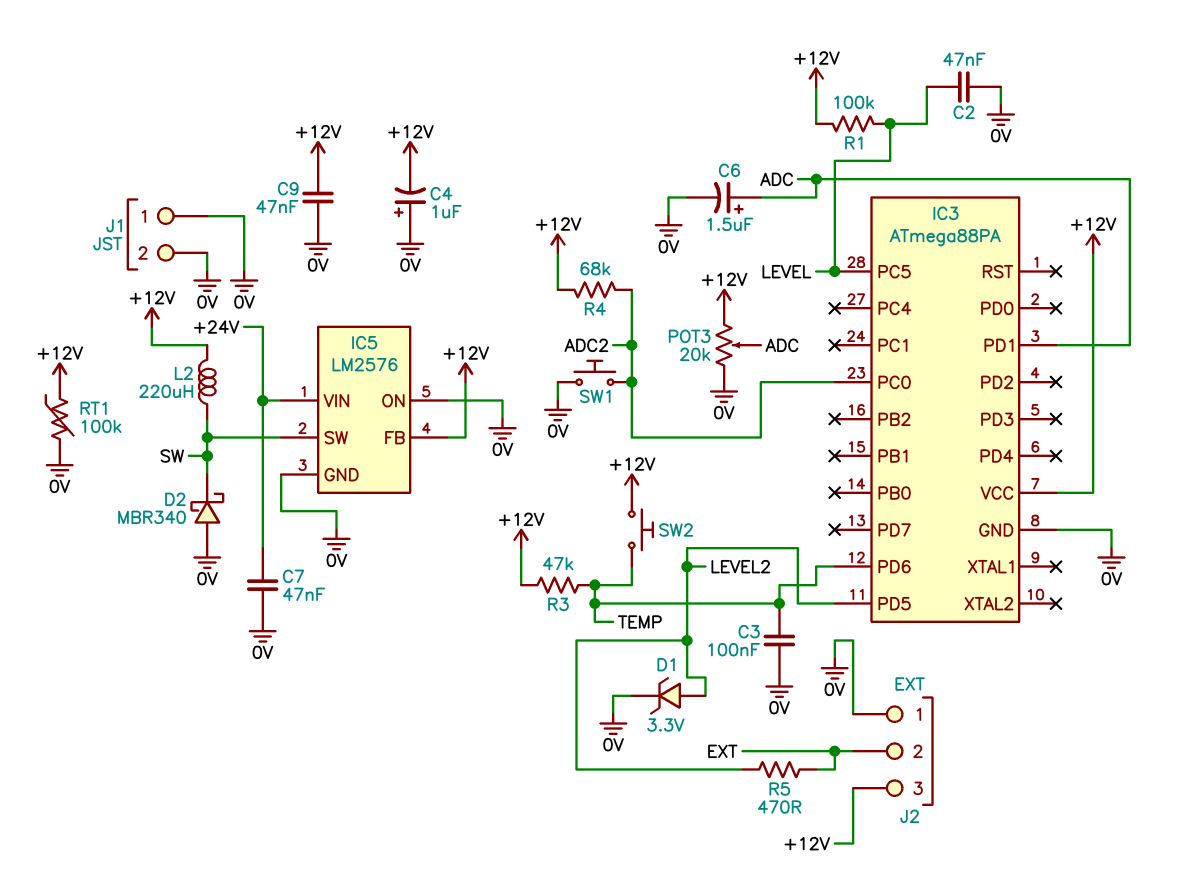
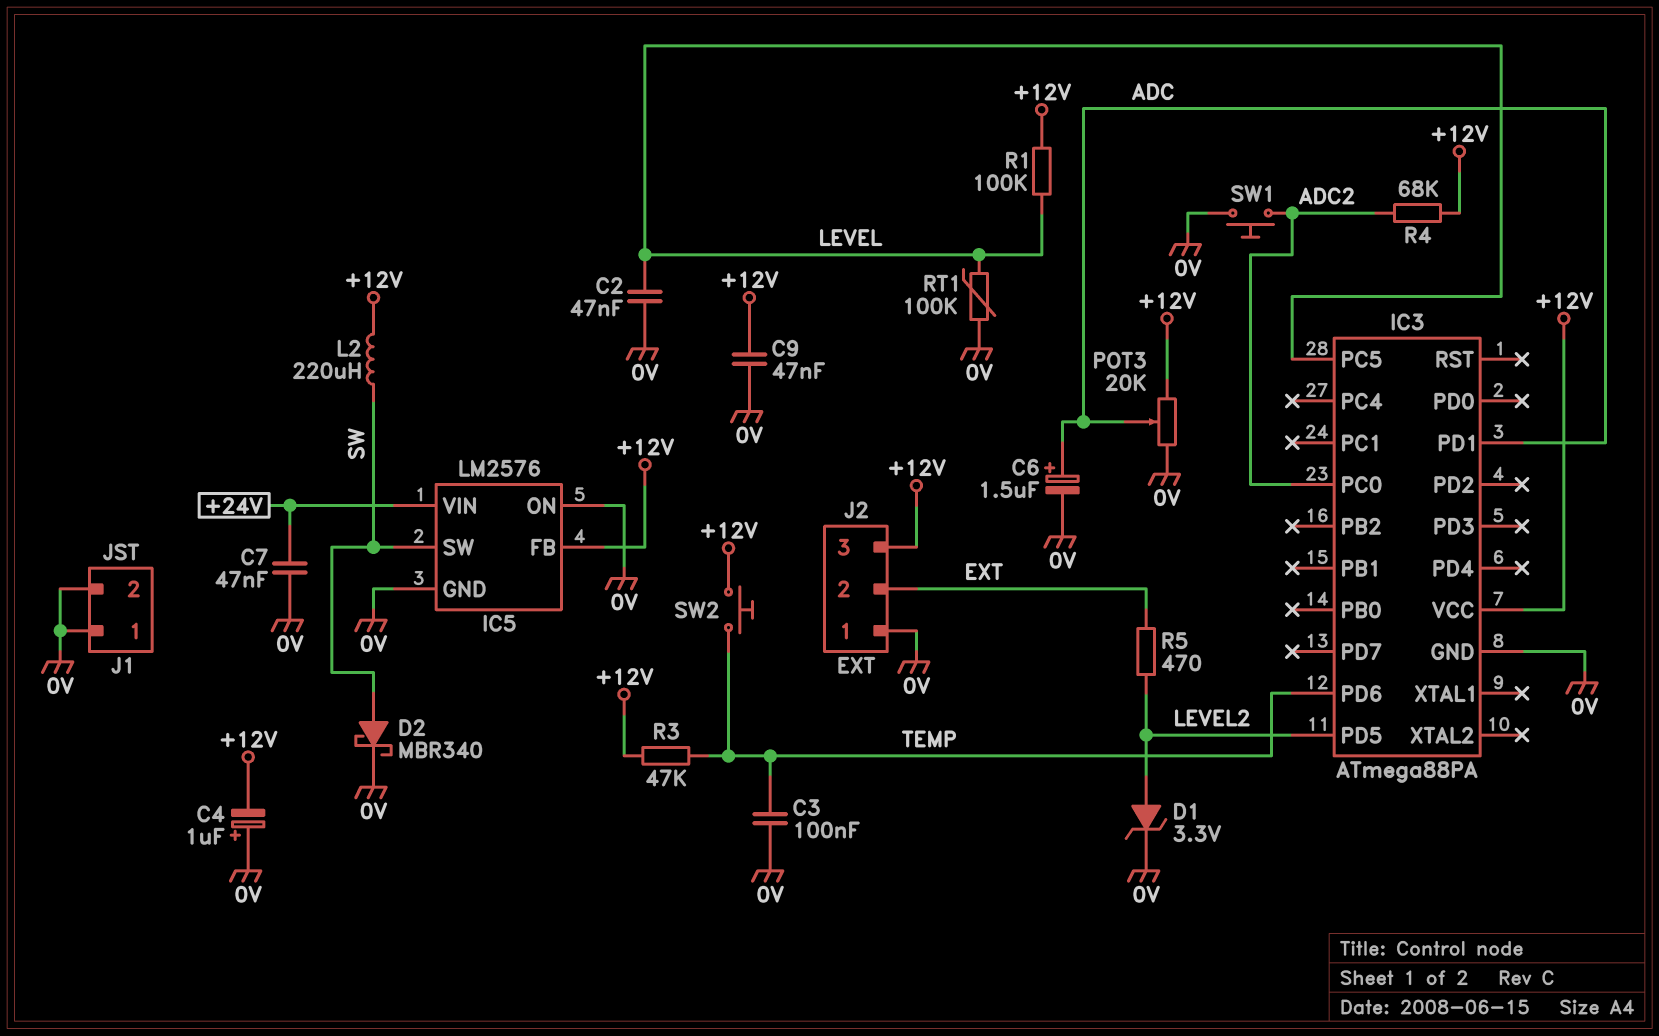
D2: schottky MBR340 (A 0V, K SW) -> schottky MBR340 (A SW, K 0V)
RT1: 100k (+12V, 0V) -> 100k (0V, LEVEL)

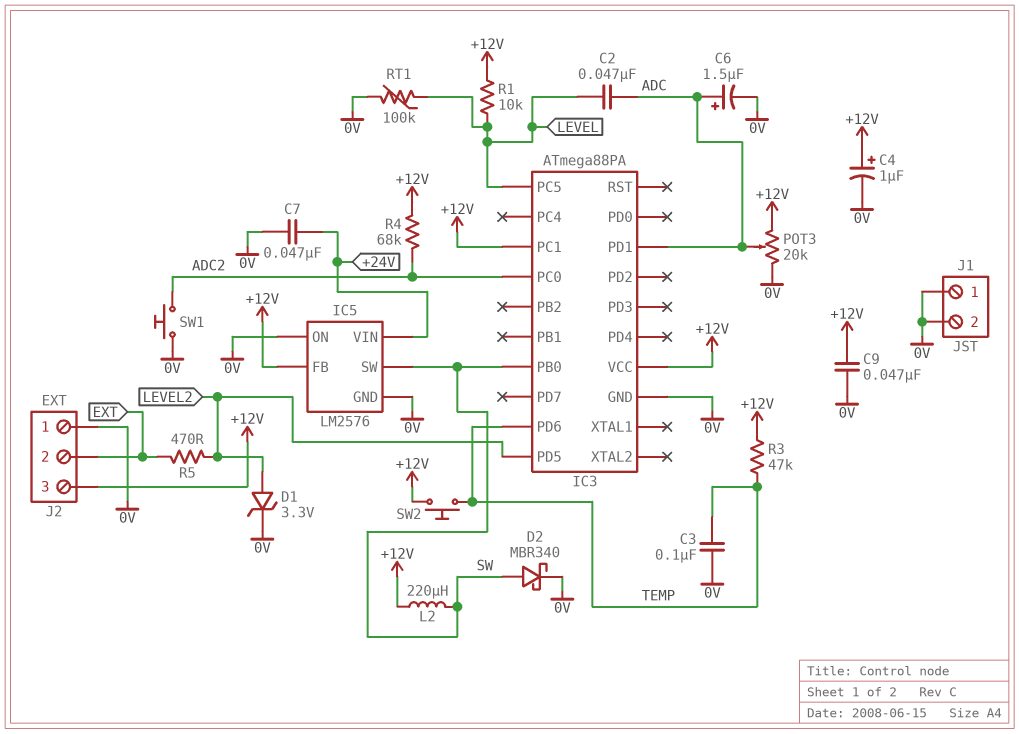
C2: 47nF (0V, LEVEL) -> 47nF (ADC, LEVEL)
C4: 1uF (plus 0V, minus +12V) -> 1uF (plus +12V, minus 0V)
IC3 pin PB0: none -> SW
IC3 pin PC1: none -> +12V
R1: 100k (+12V, LEVEL) -> 10k (+12V, LEVEL)

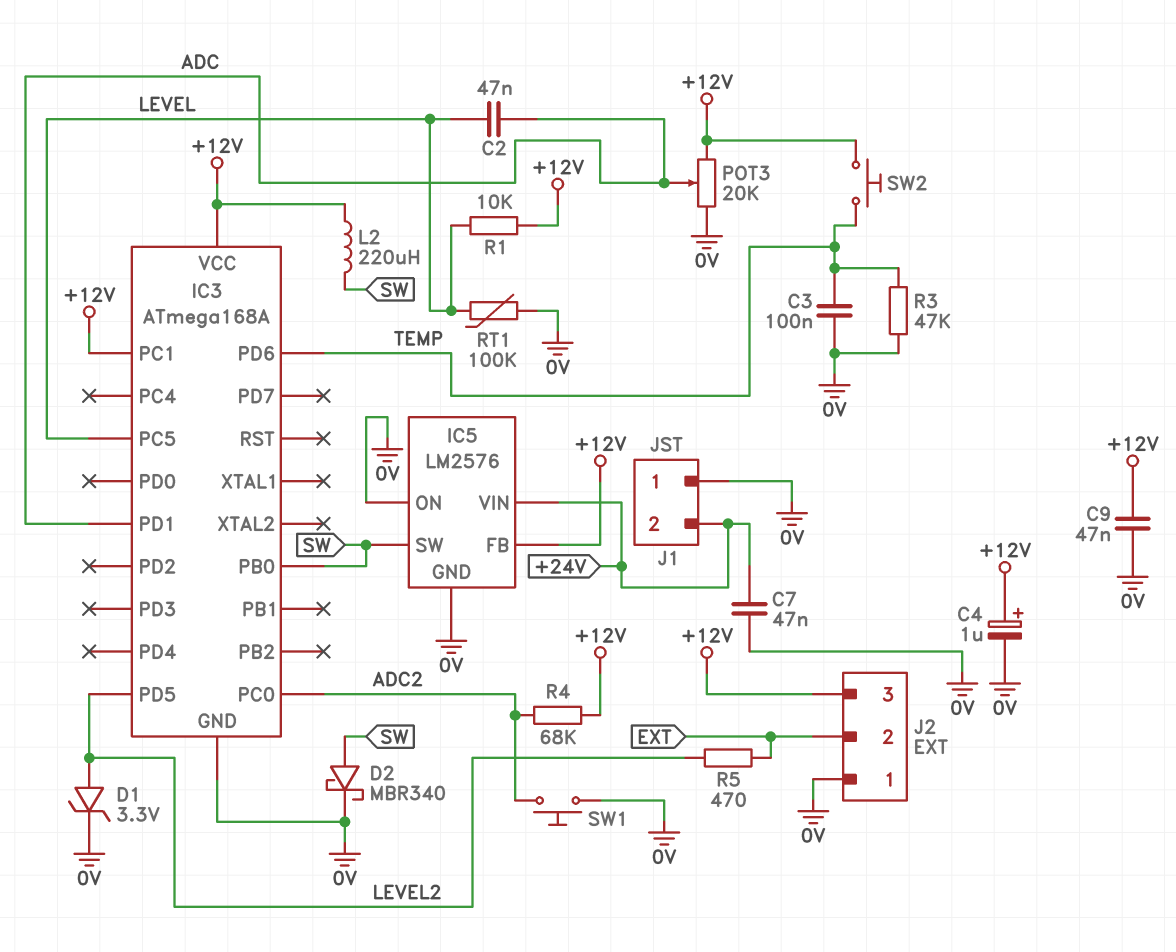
C6: 1.5uF (plus ADC, minus 0V) -> none
IC3: ATmega88PA -> ATmega168A
J1 pin 2: 0V -> +24V
R3: 47k (+12V, TEMP) -> 47k (0V, TEMP)

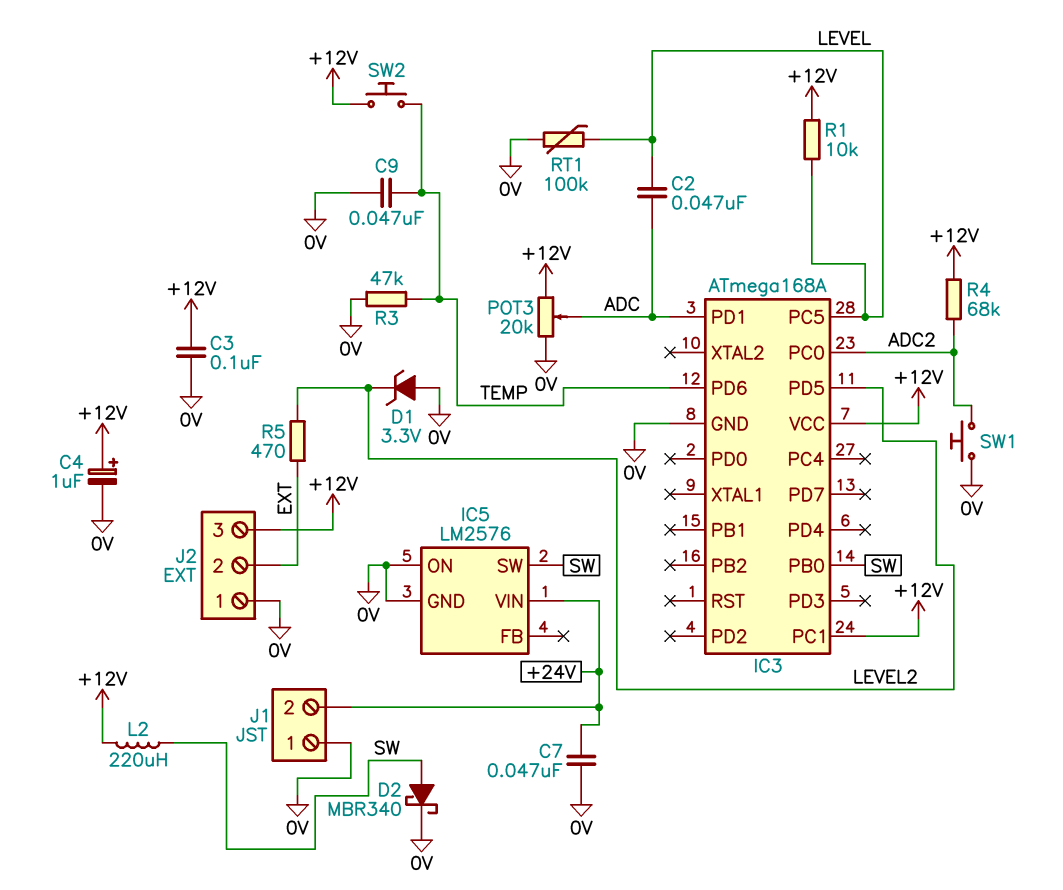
C3: 100nF (0V, TEMP) -> 100nF (+12V, 0V)
C9: 47nF (+12V, 0V) -> 47nF (0V, TEMP)
D1: zener 3.3V (A LEVEL2, K 0V) -> zener 3.3V (A 0V, K LEVEL2)
IC5 pin FB: +12V -> none

